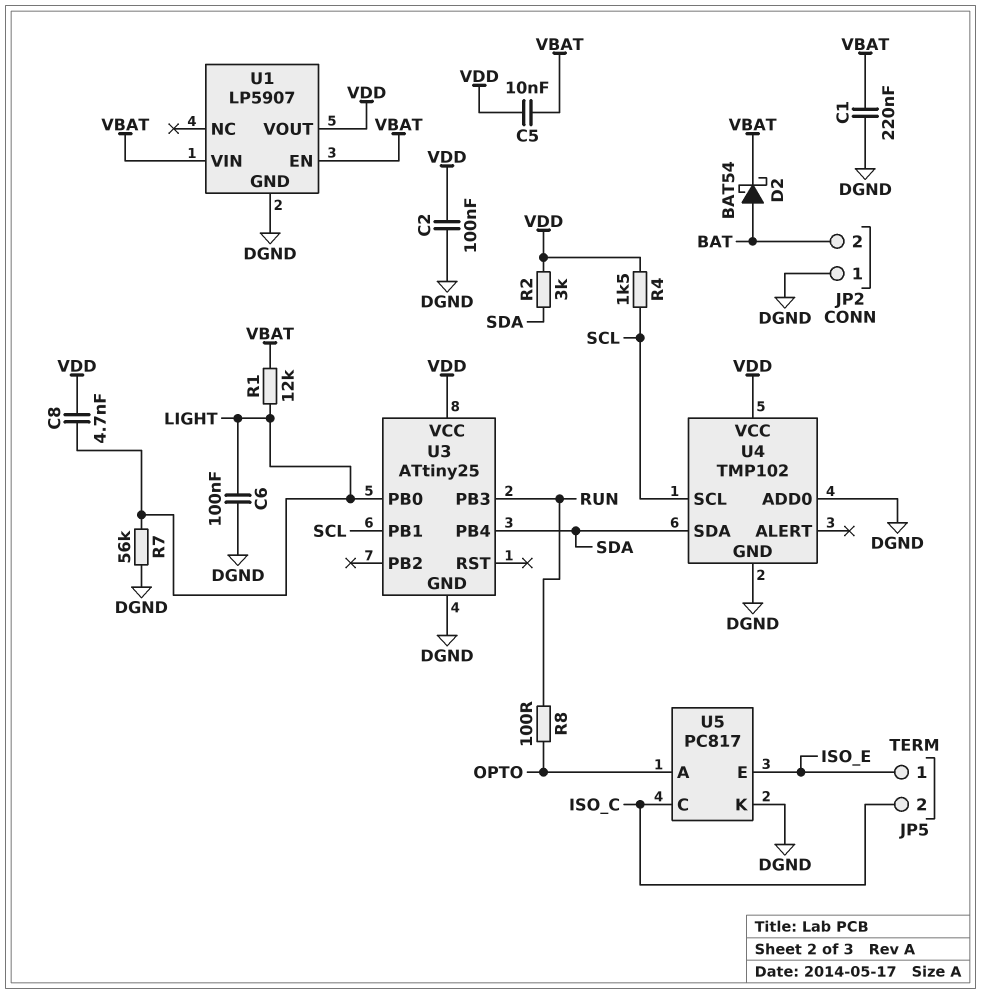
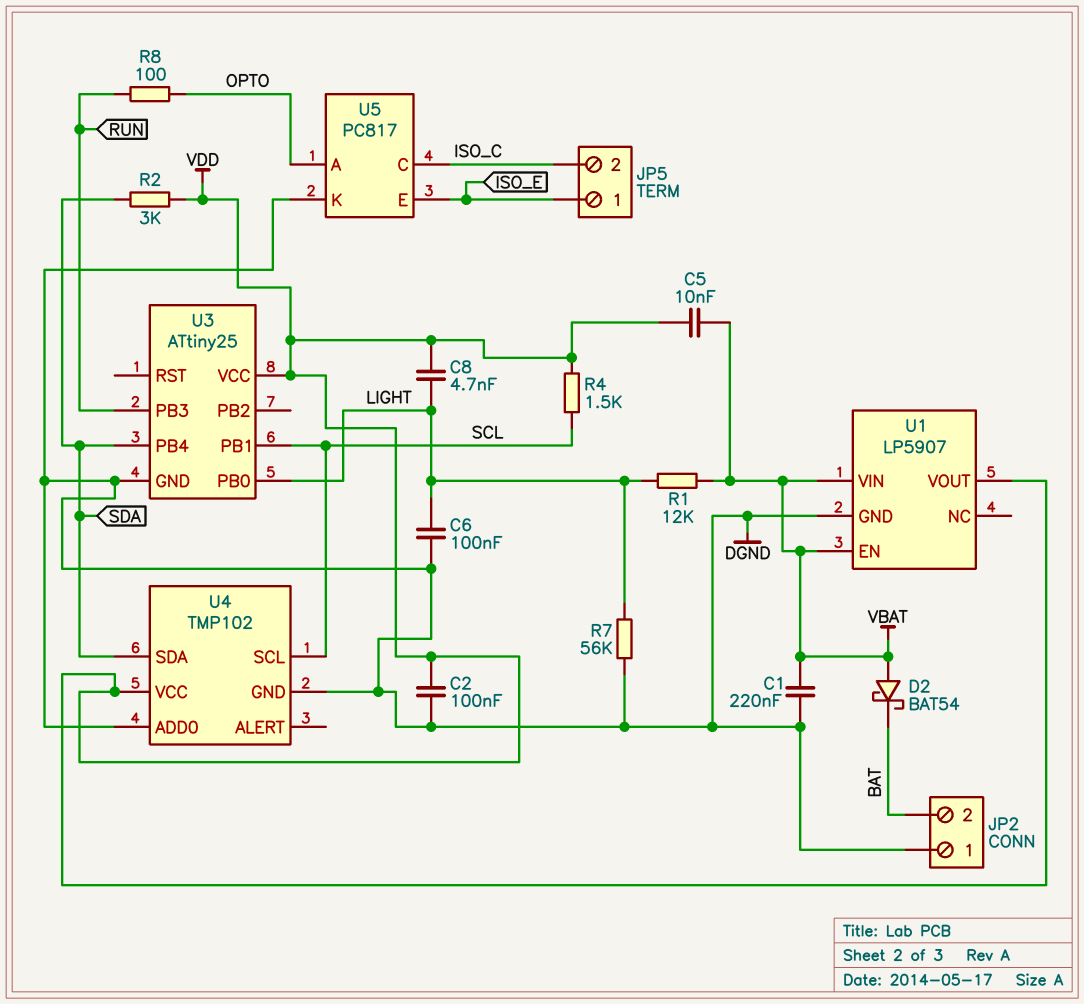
D2: schottky BAT54 (A BAT, K VBAT) -> schottky BAT54 (A VBAT, K BAT)

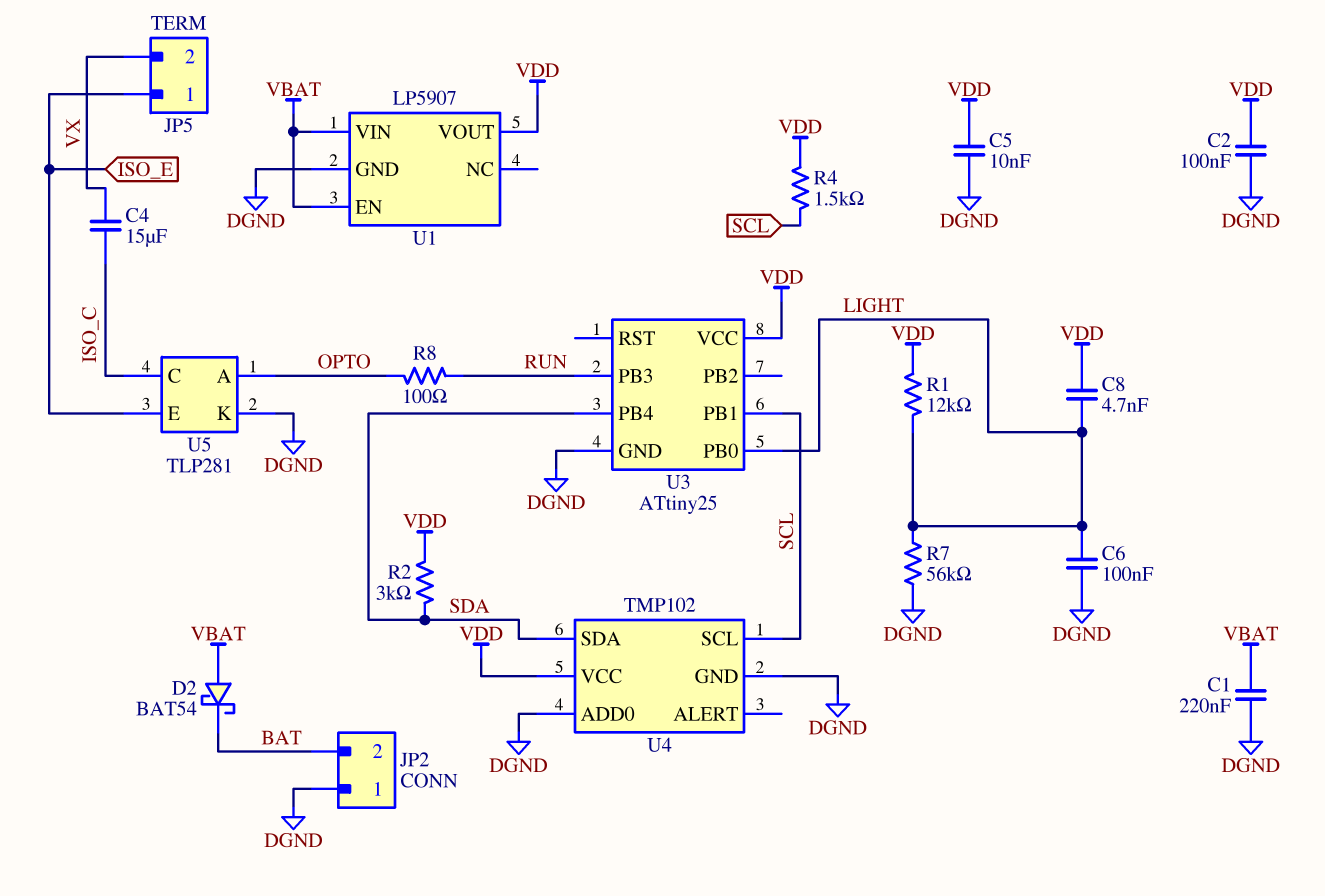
C4: none -> 15uF (ISO_C, VX)
C5: 10nF (VBAT, VDD) -> 10nF (DGND, VDD)
JP5 pin 2: ISO_C -> VX
R1: 12k (LIGHT, VBAT) -> 12k (LIGHT, VDD)
U5: PC817 -> TLP281

